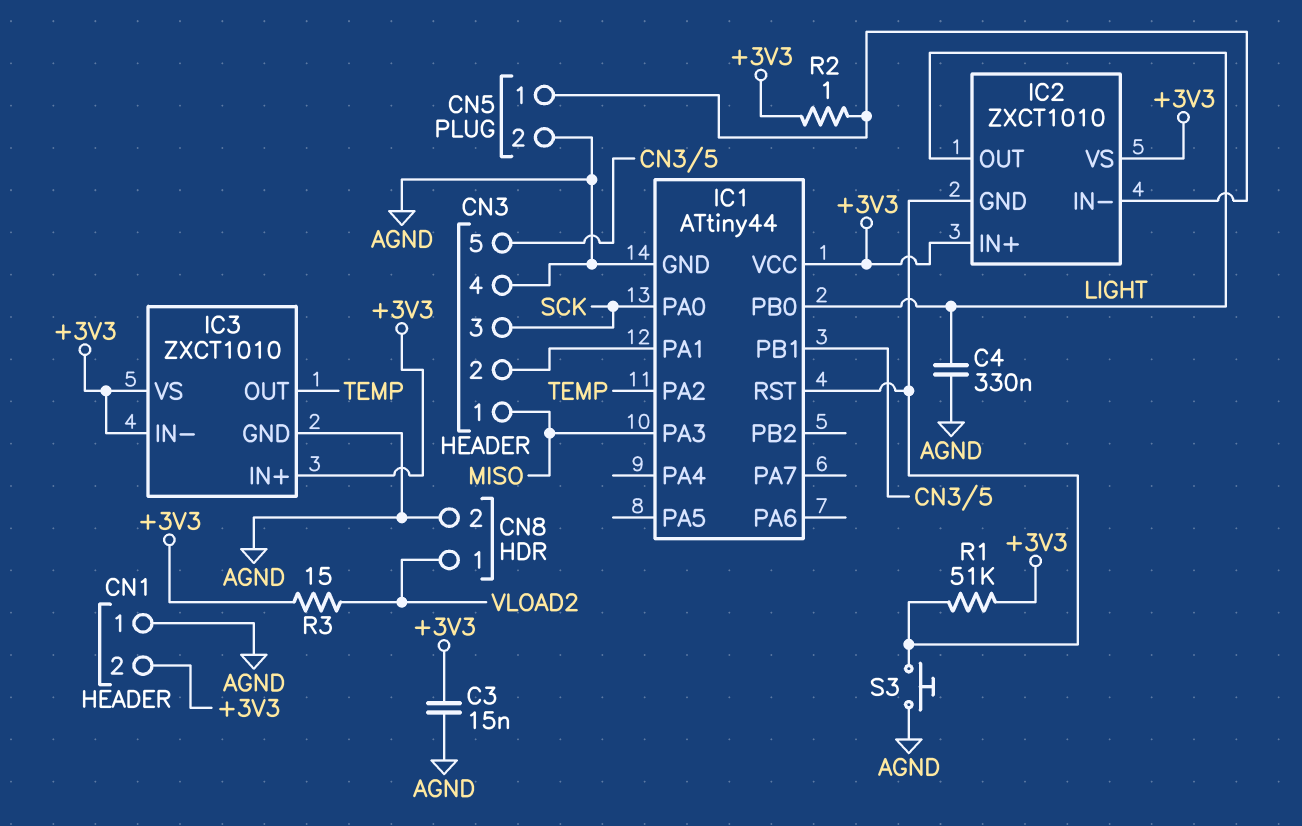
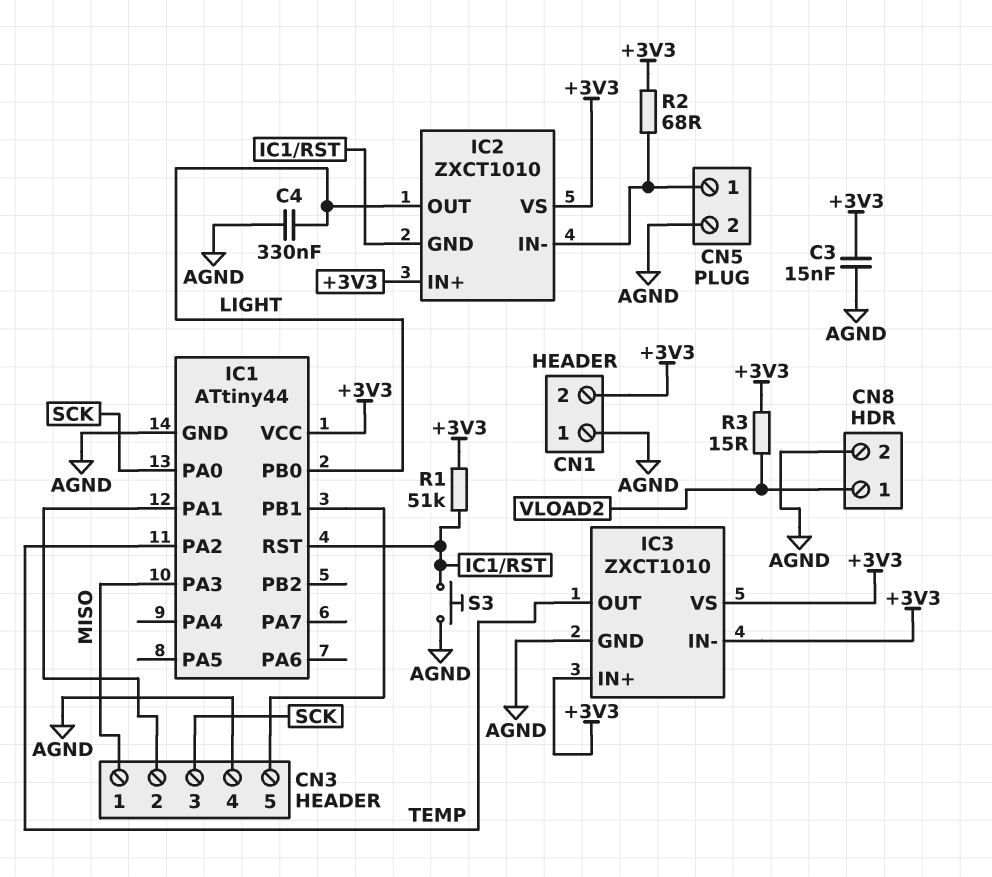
R2: 1 (+3V3, CN5/1) -> 68 (+3V3, CN5/1)

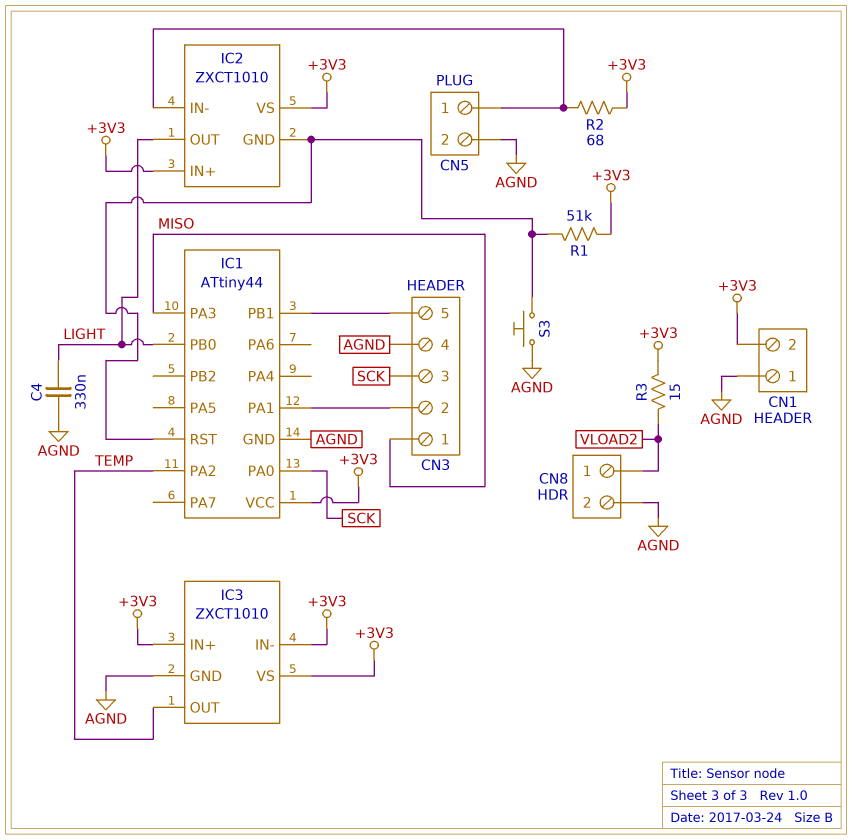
C3: 15nF (+3V3, AGND) -> none

